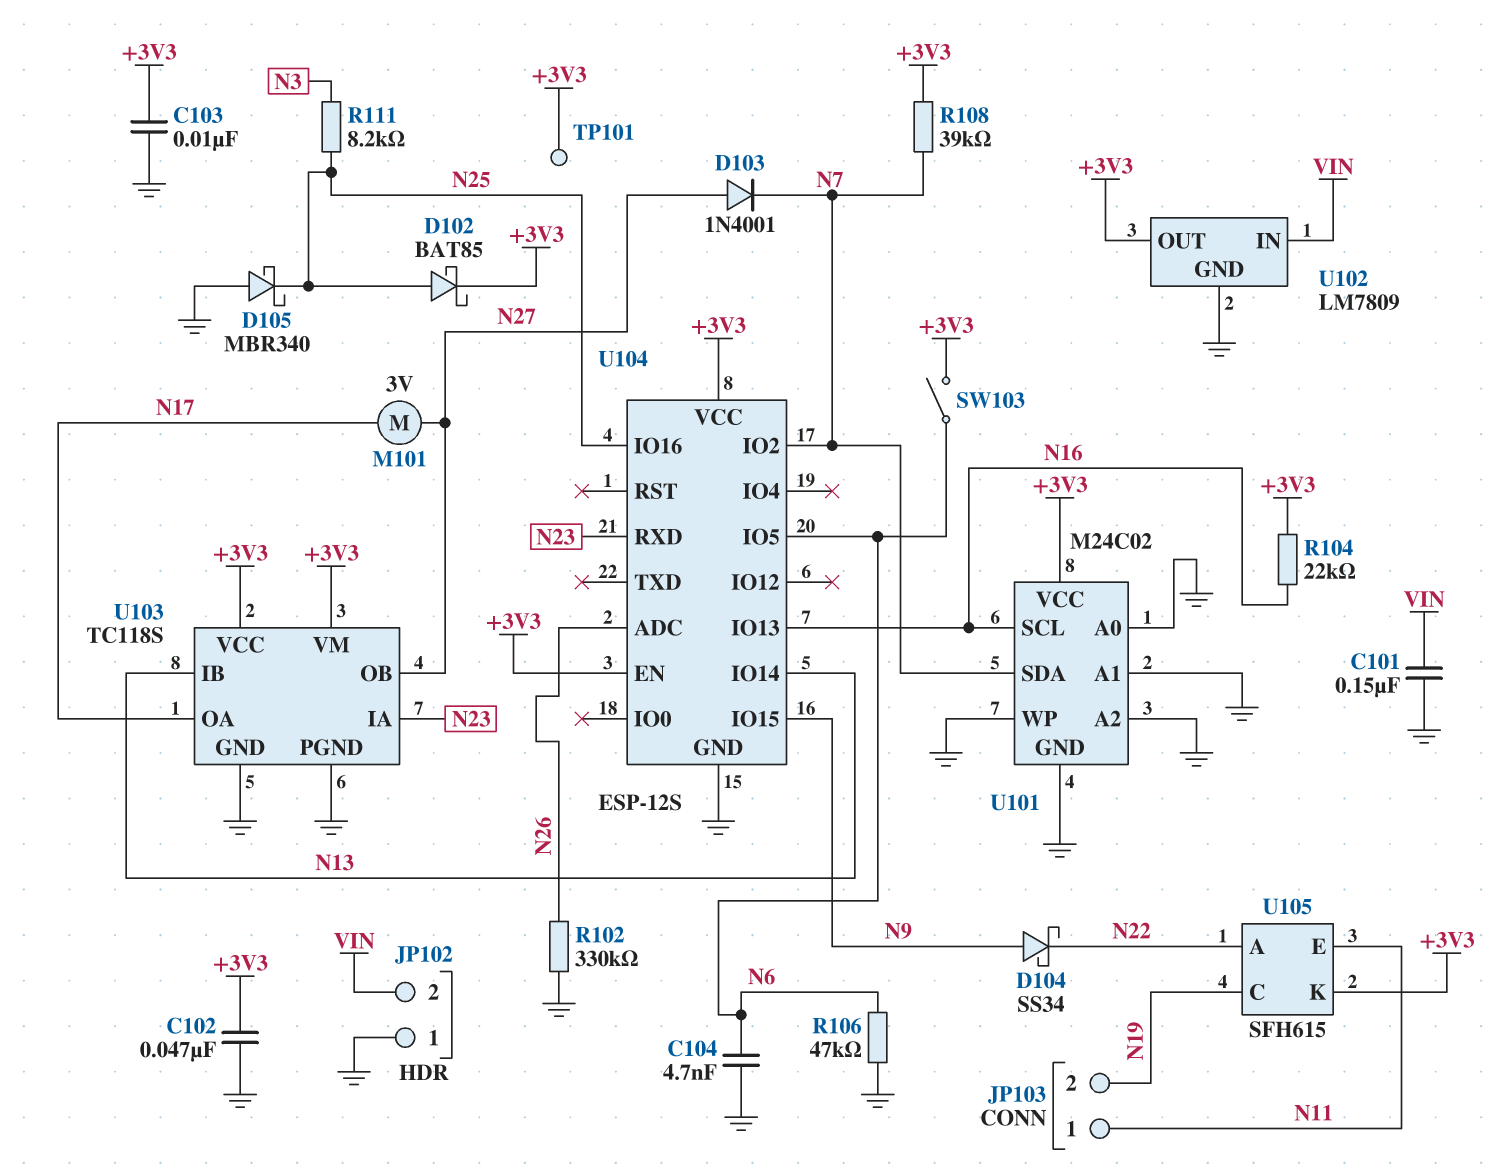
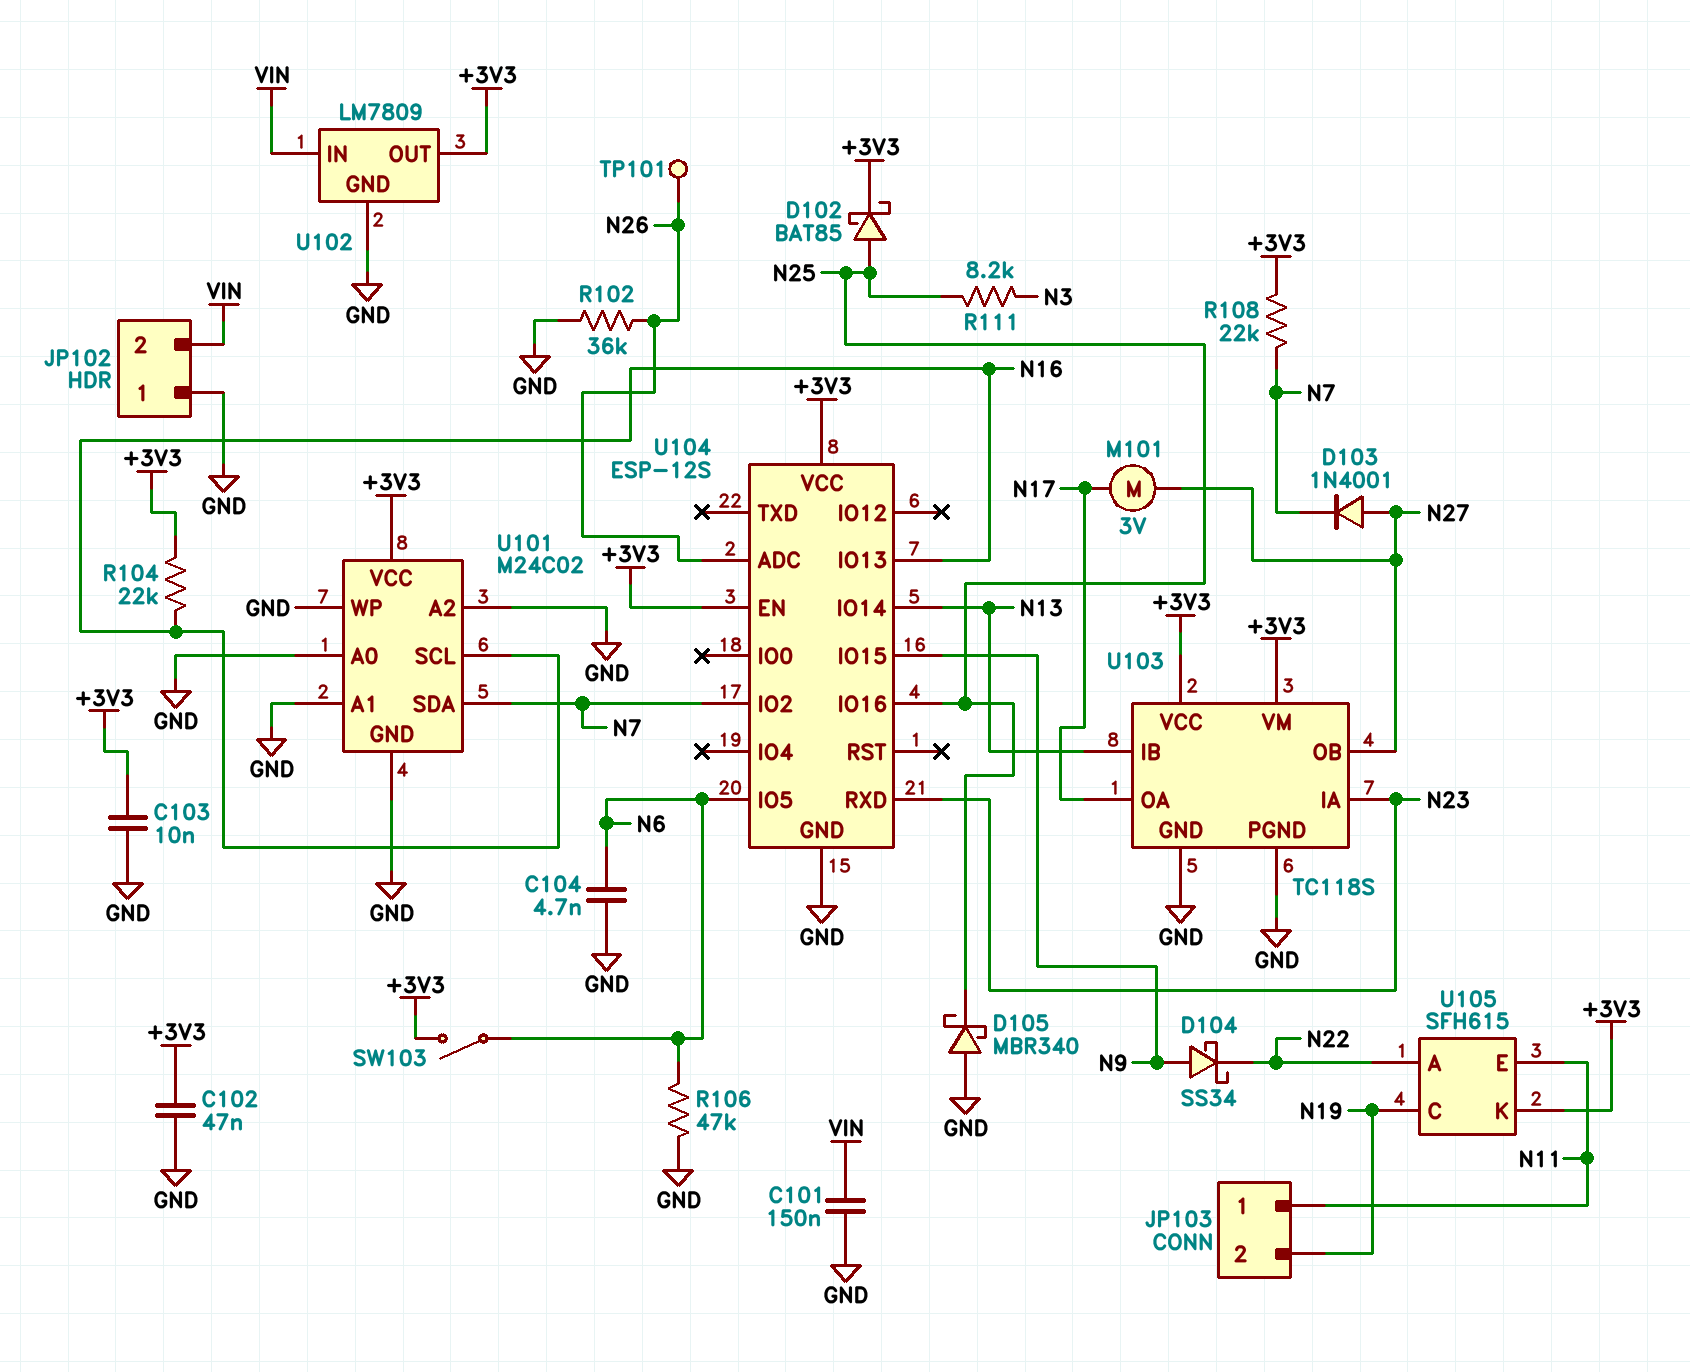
R102: 330k (GND, N26) -> 36k (GND, N26)
R108: 39k (+3V3, N7) -> 22k (+3V3, N7)
TP101: test point (+3V3) -> test point (N26)

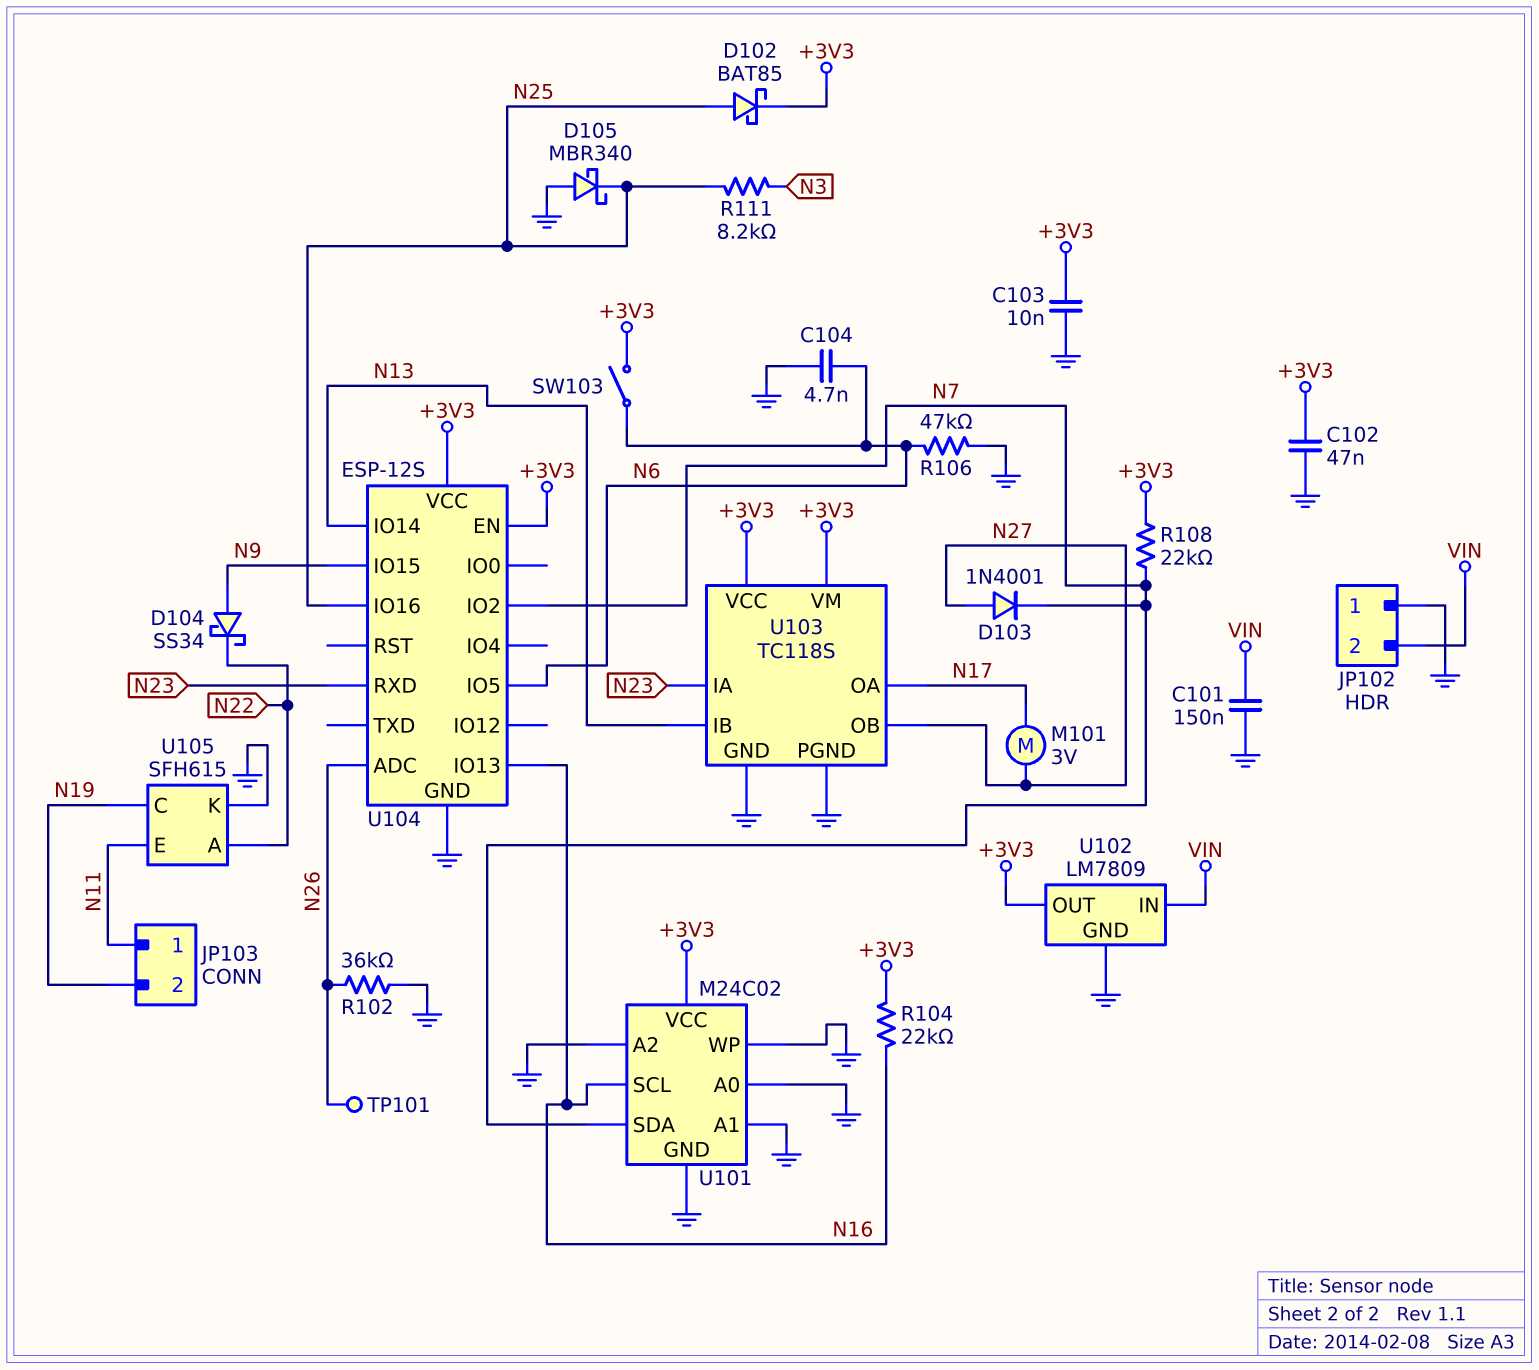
U105 pin K: +3V3 -> GND

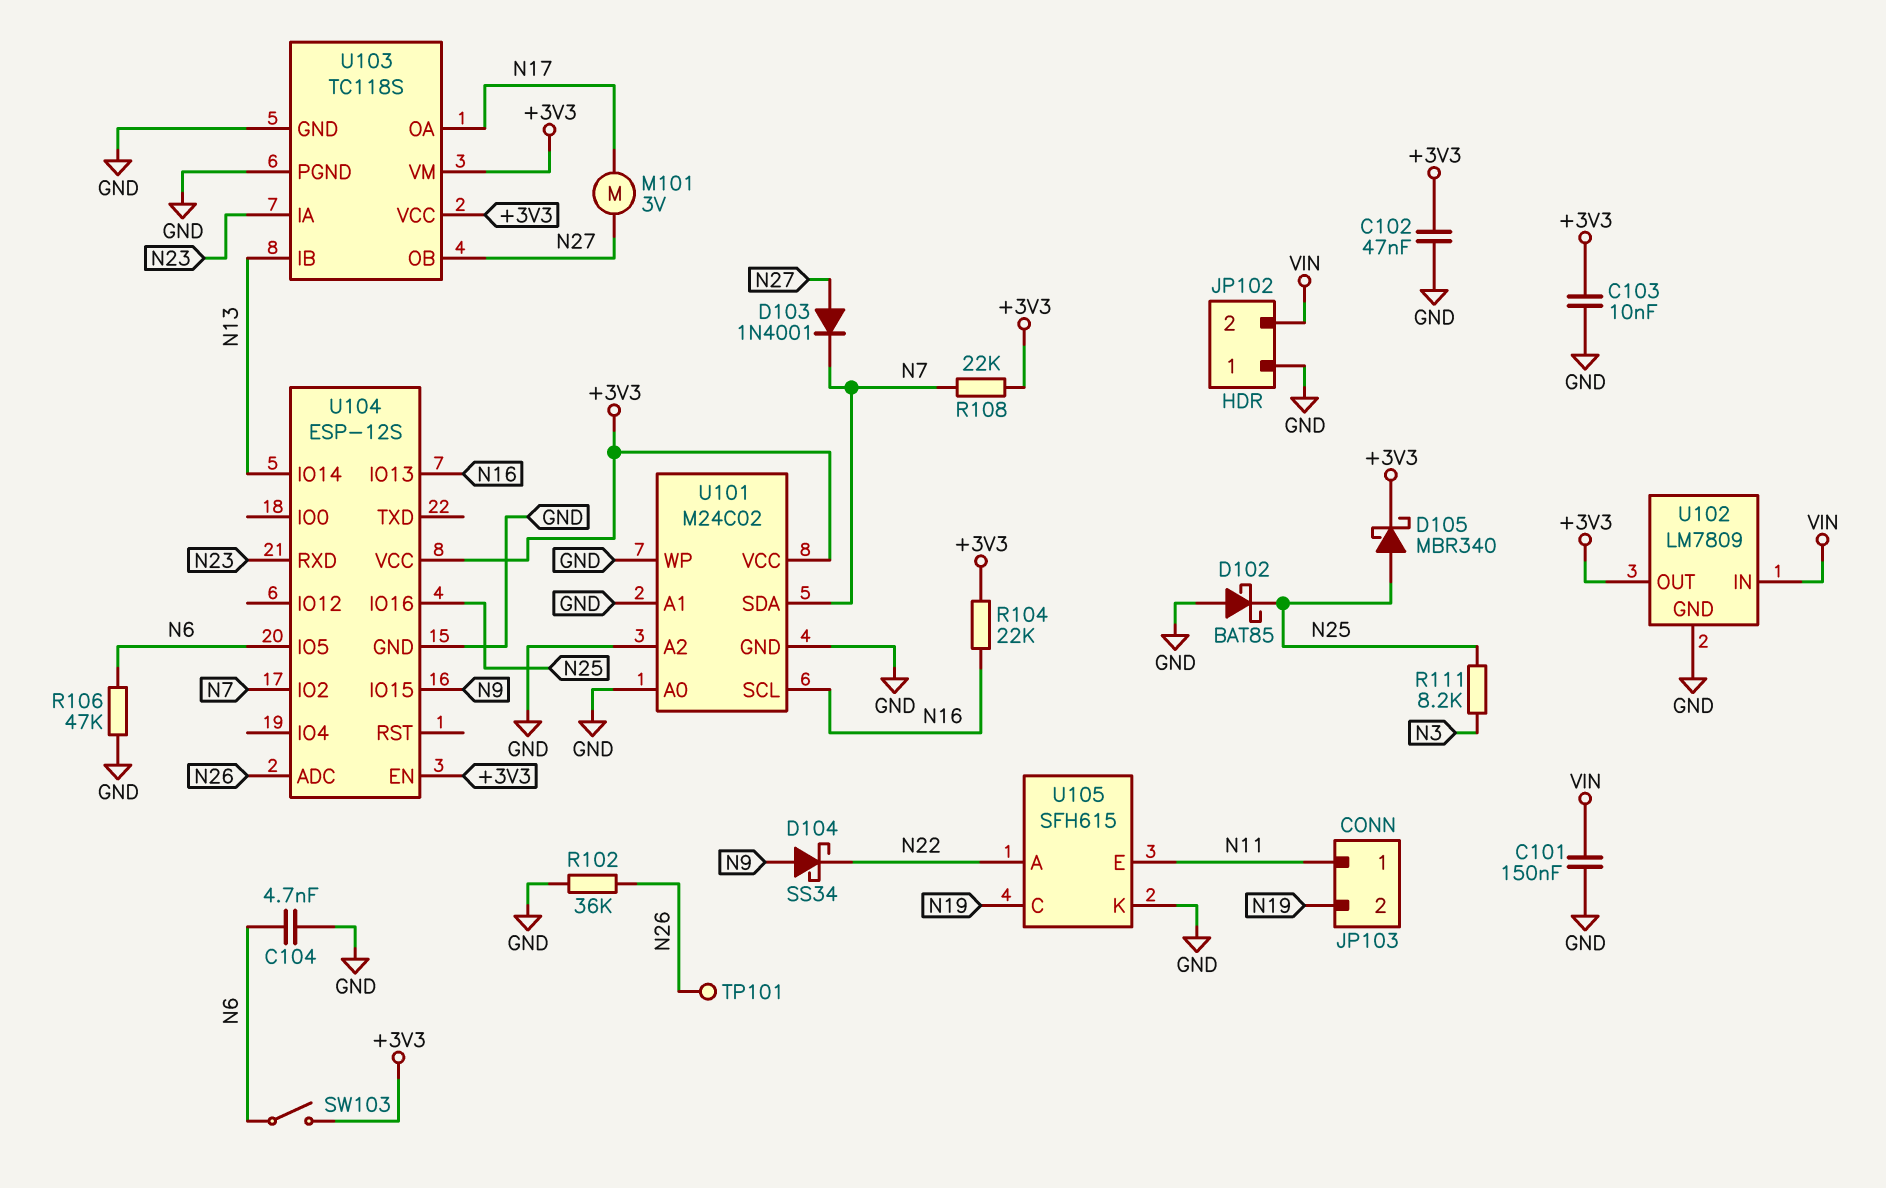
D102: schottky BAT85 (A N25, K +3V3) -> schottky BAT85 (A GND, K N25)
D105: schottky MBR340 (A GND, K N25) -> schottky MBR340 (A N25, K +3V3)

